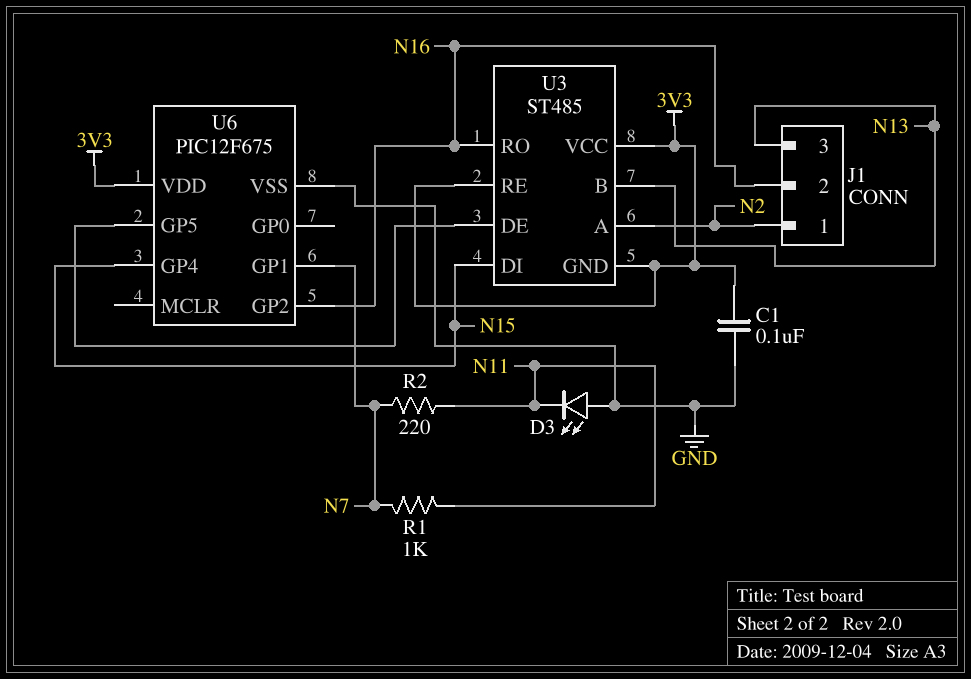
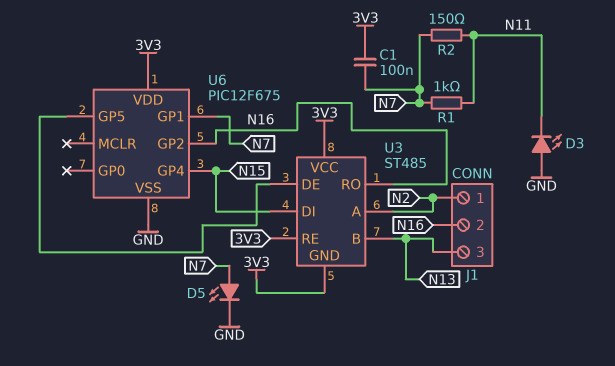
C1: 100nF (3V3, GND) -> 100nF (3V3, N7)
D5: none -> LED (A N7, K GND)
R2: 220 (N7, N11) -> 150 (N7, N11)

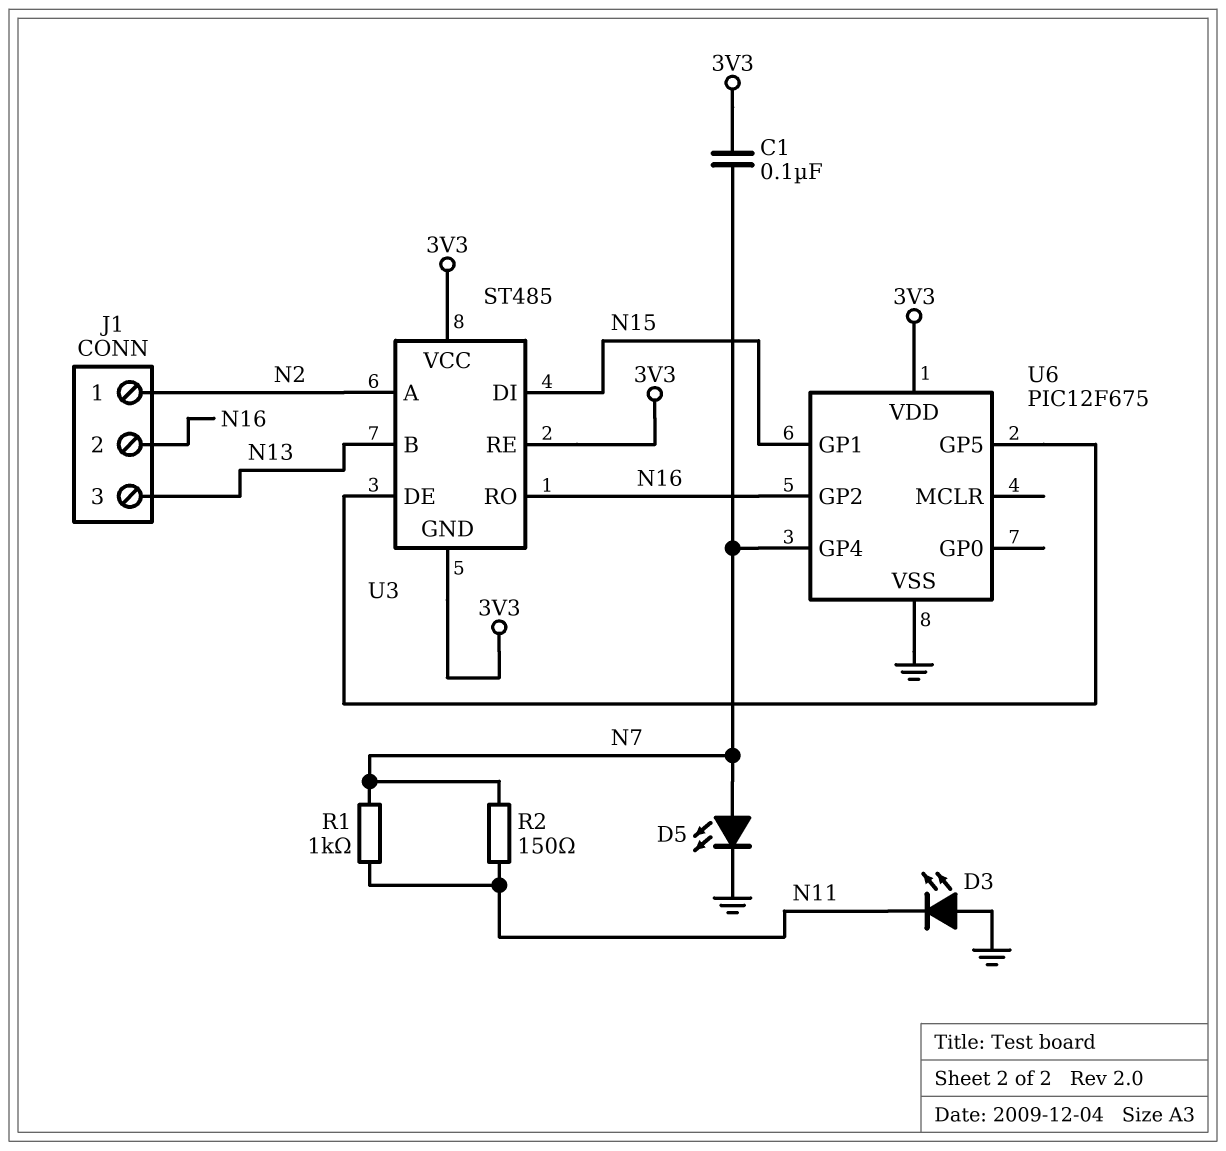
U6 pin GP1: N7 -> N15
U6 pin GP4: N15 -> N7

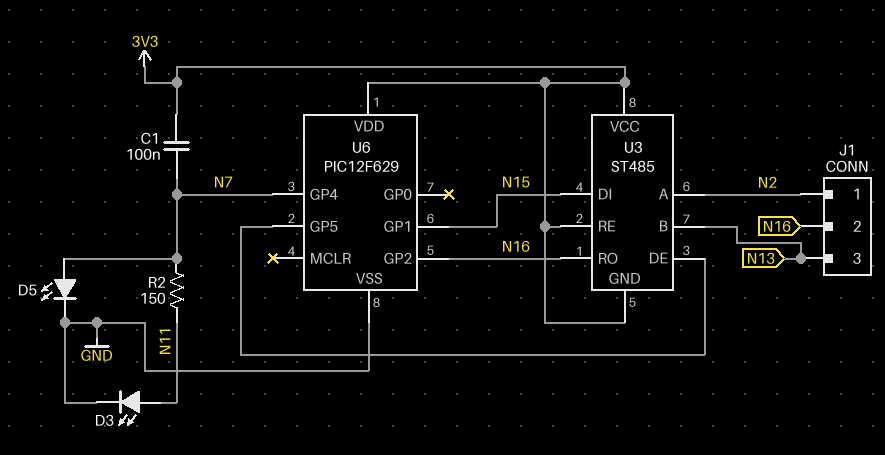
D3: LED (A GND, K N11) -> LED (A N11, K GND)
R1: 1k (N7, N11) -> none
U6: PIC12F675 -> PIC12F629

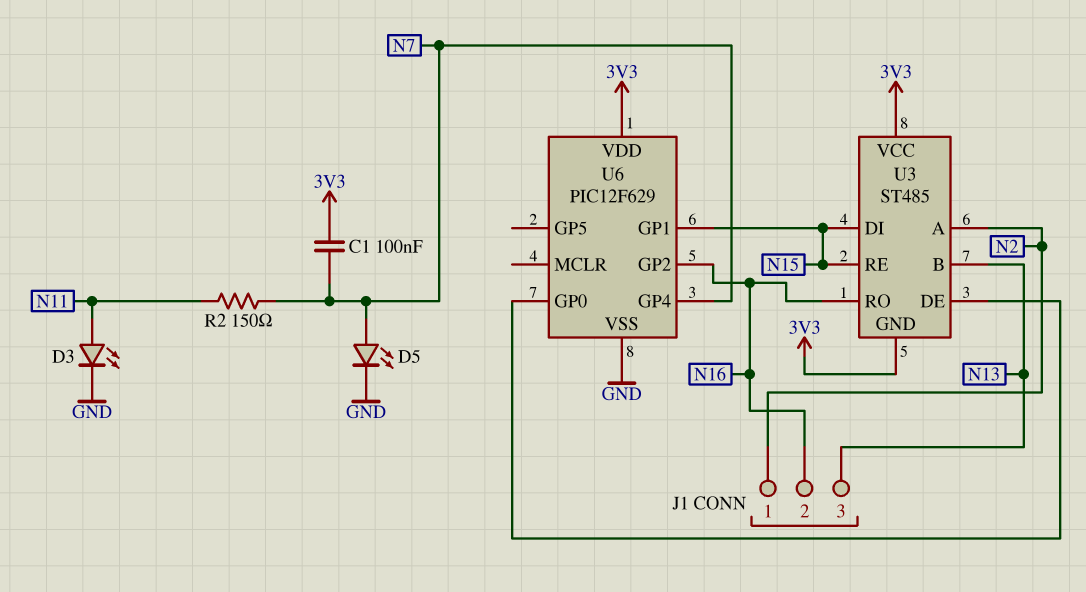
U3 pin RE: 3V3 -> N15
U6 pin GP0: none -> U3/DE
U6 pin GP5: U3/DE -> none

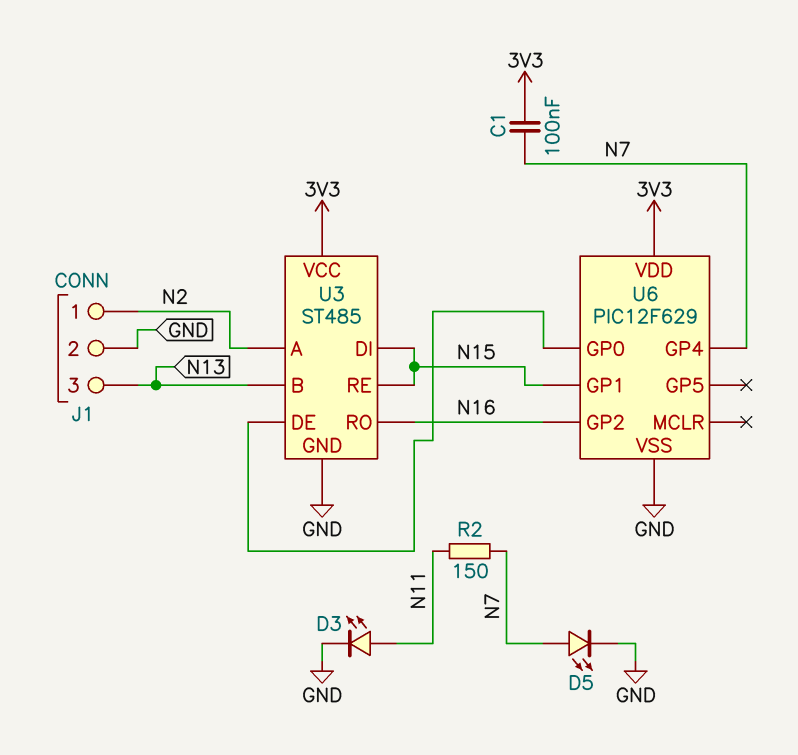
J1 pin 2: N16 -> GND
U3 pin GND: 3V3 -> GND

